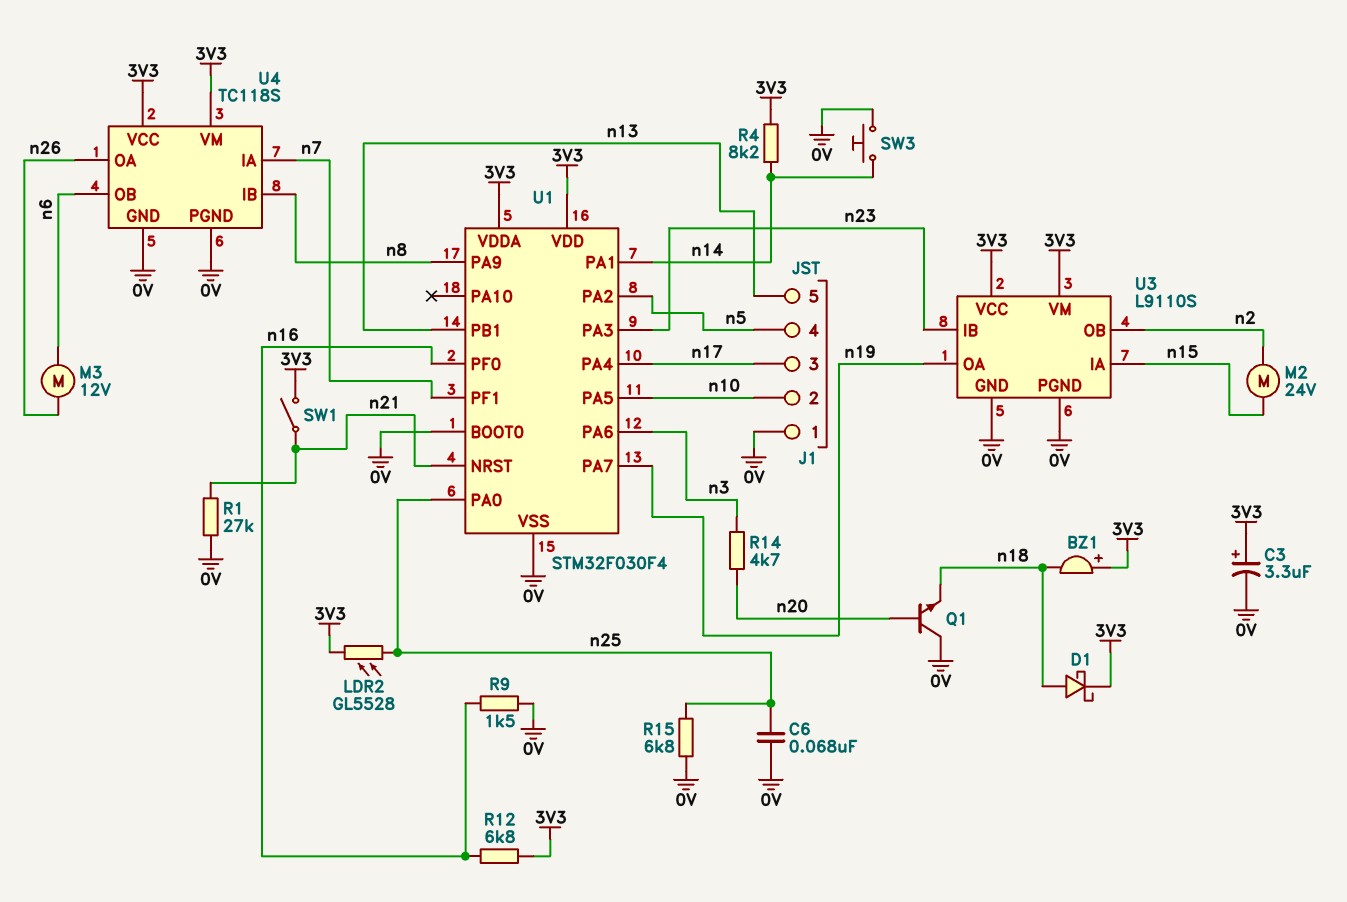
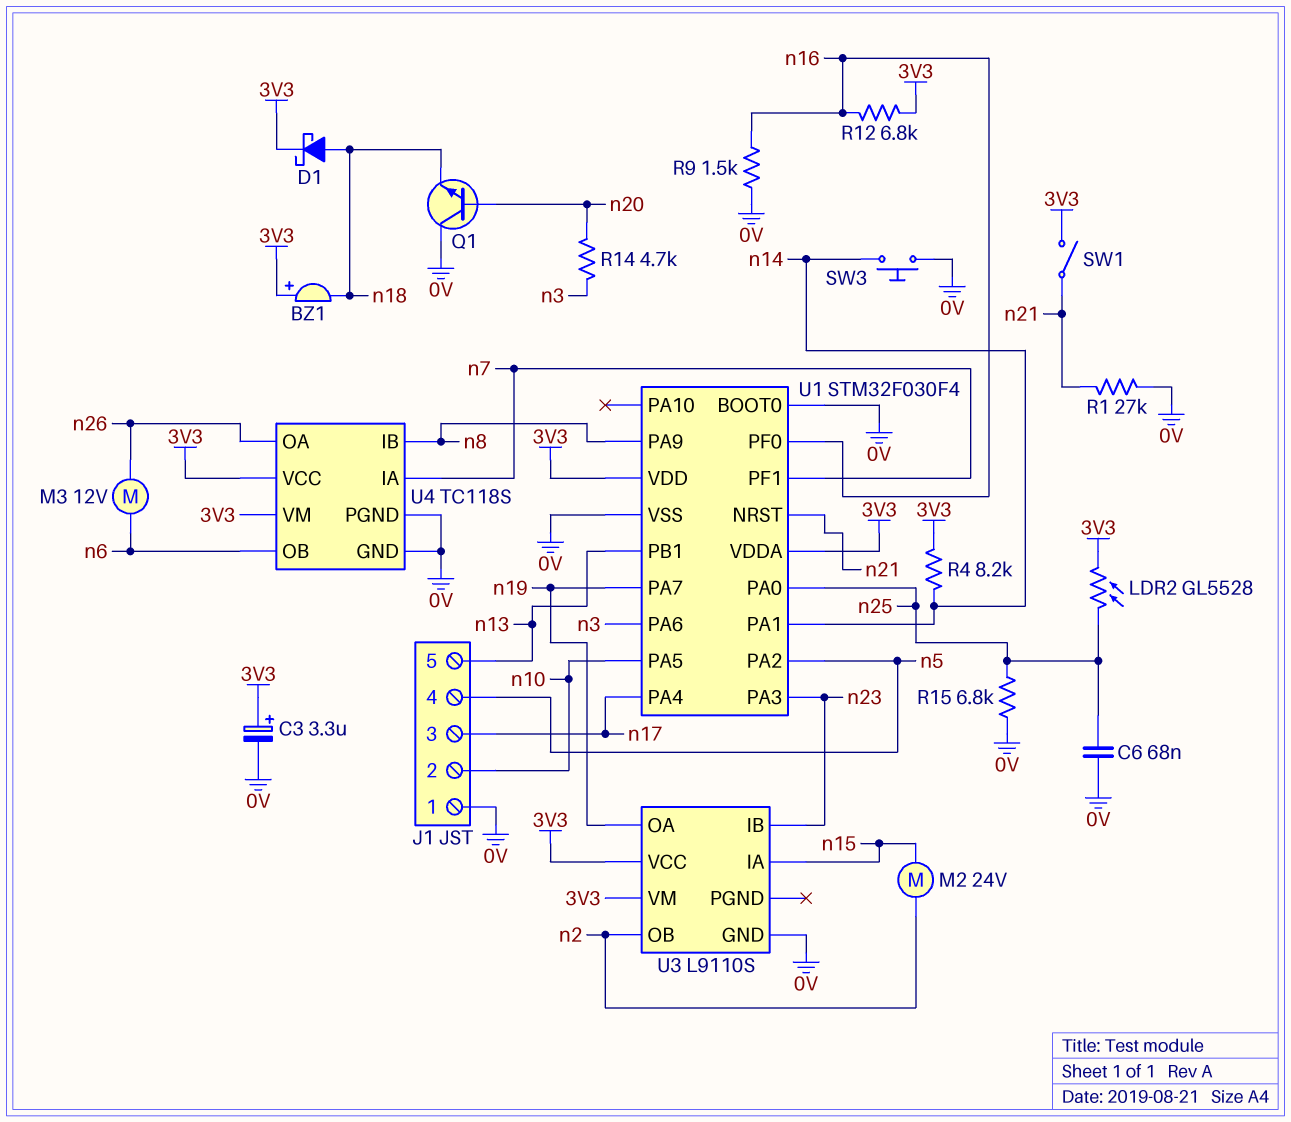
U3 pin PGND: 0V -> none

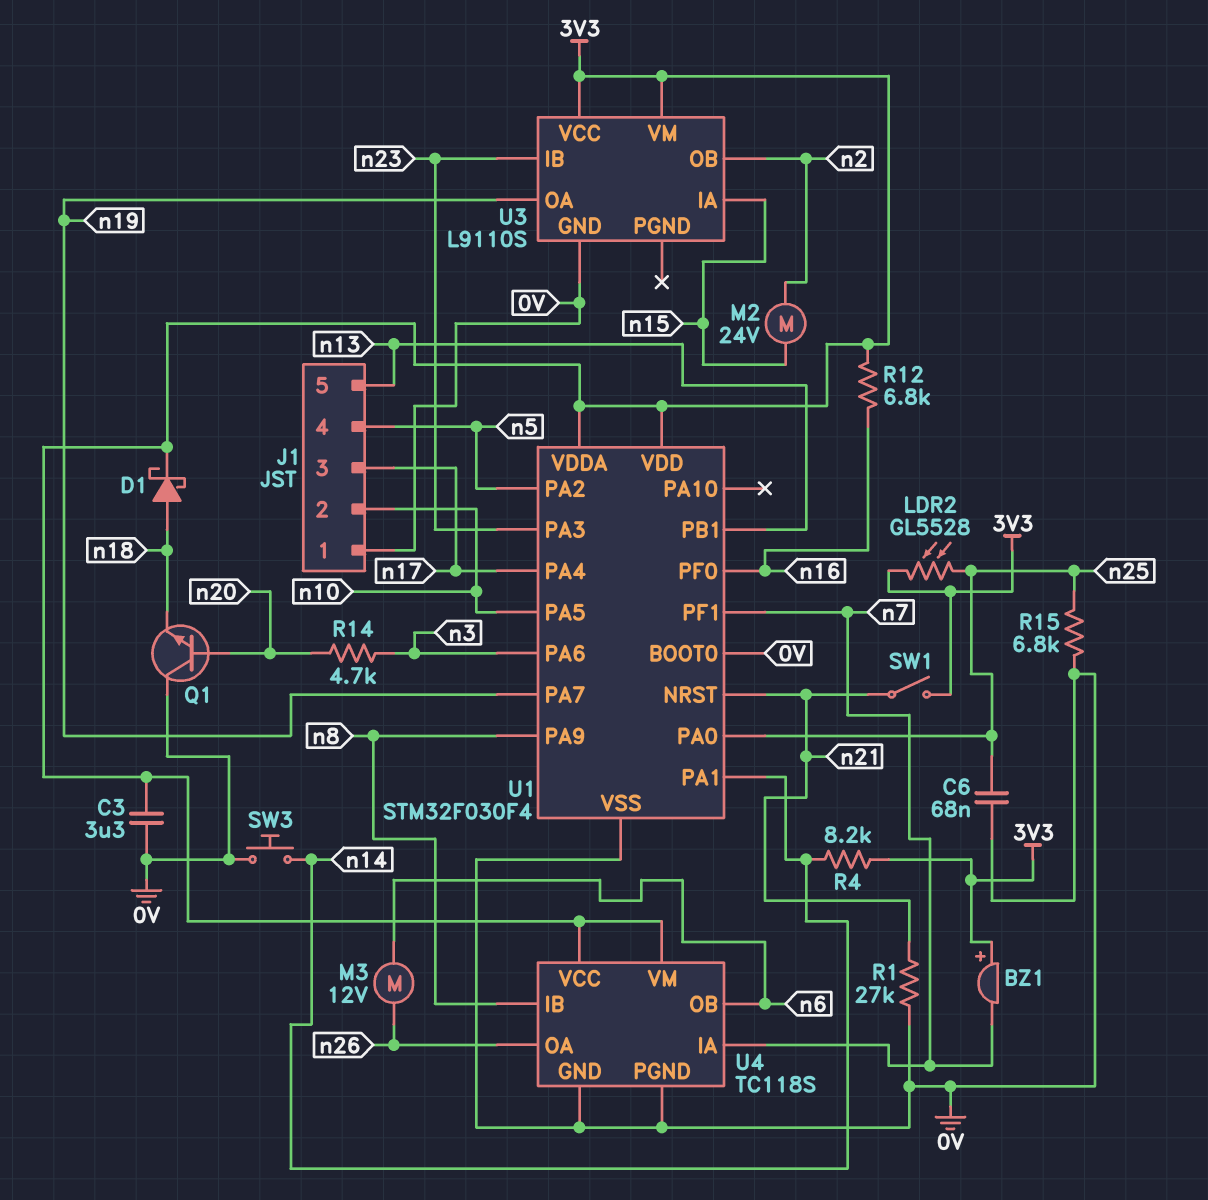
BZ1: buzzer (plus 3V3, minus n18) -> buzzer (plus 3V3, minus n7)
C3: 3.3uF (plus 3V3, minus 0V) -> 3.3uF (0V, 3V3)
R9: 1.5k (0V, n16) -> none

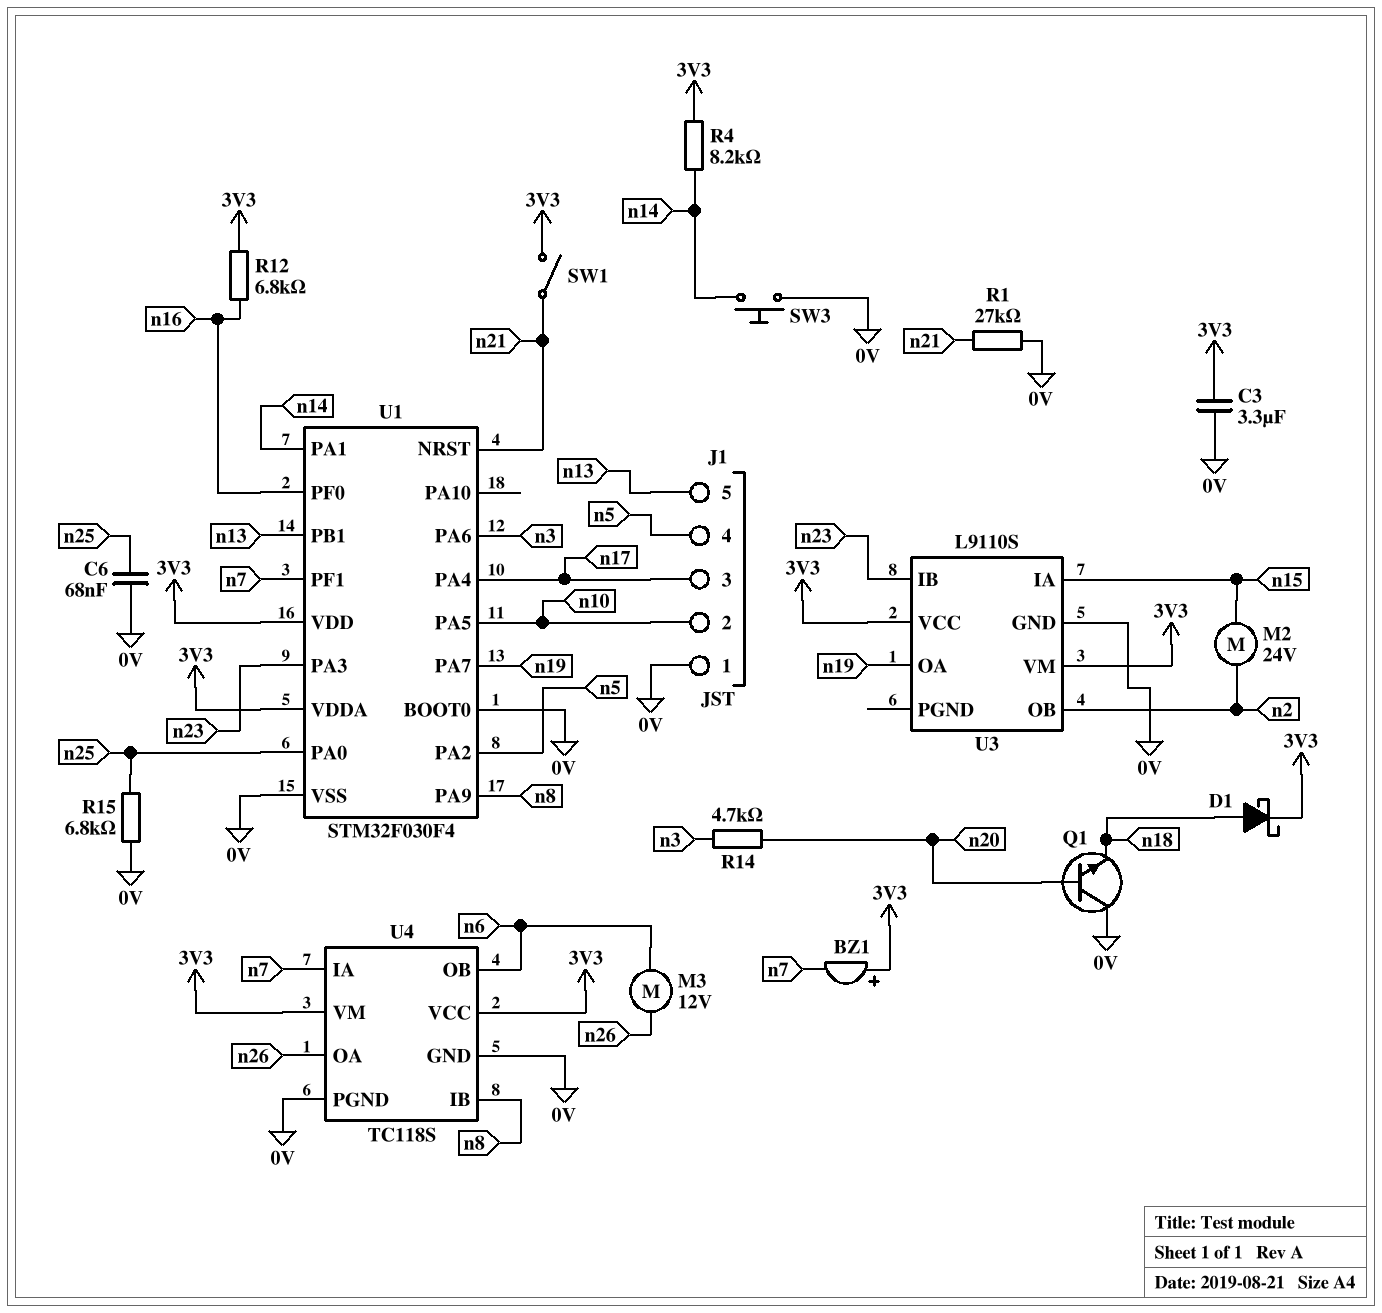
LDR2: GL5528 (3V3, n25) -> none

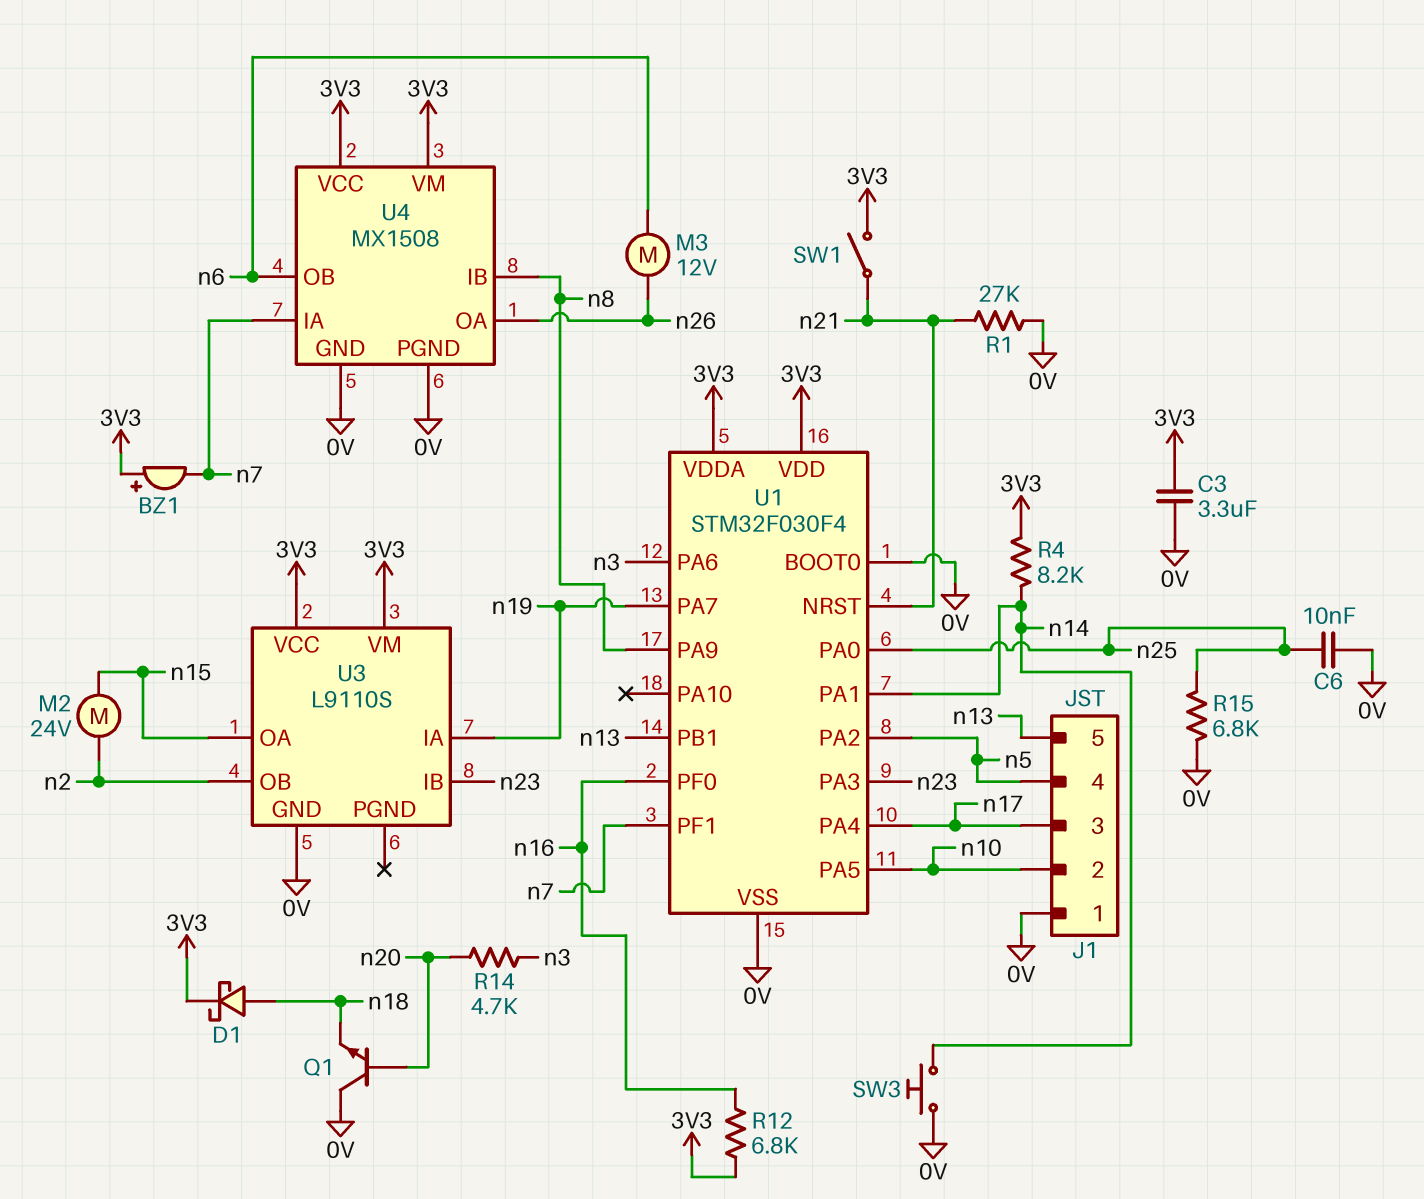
C6: 68nF (0V, n25) -> 10nF (0V, n25)
U3 pin IA: n15 -> n19
U3 pin OA: n19 -> n15
U4: TC118S -> MX1508

